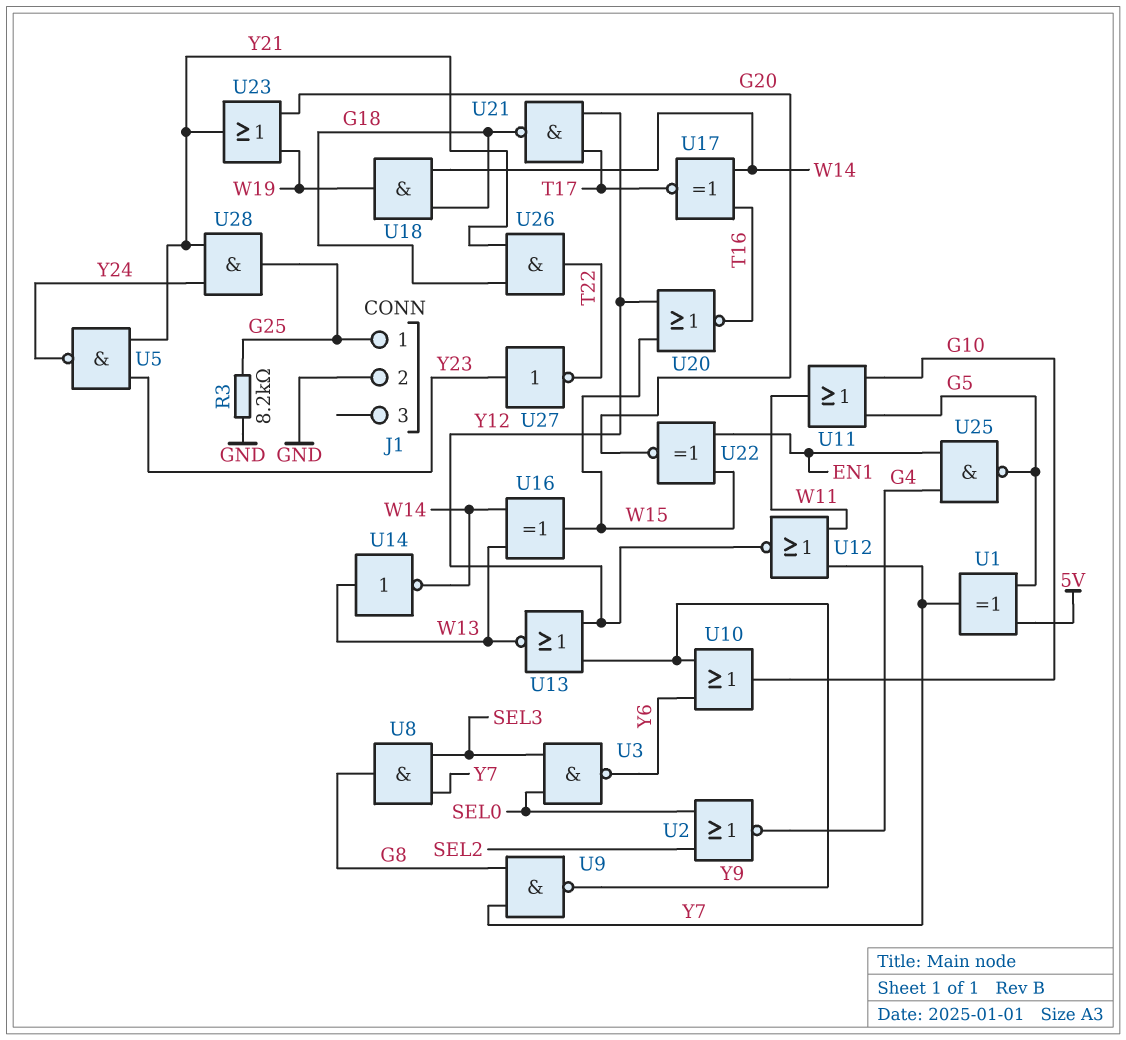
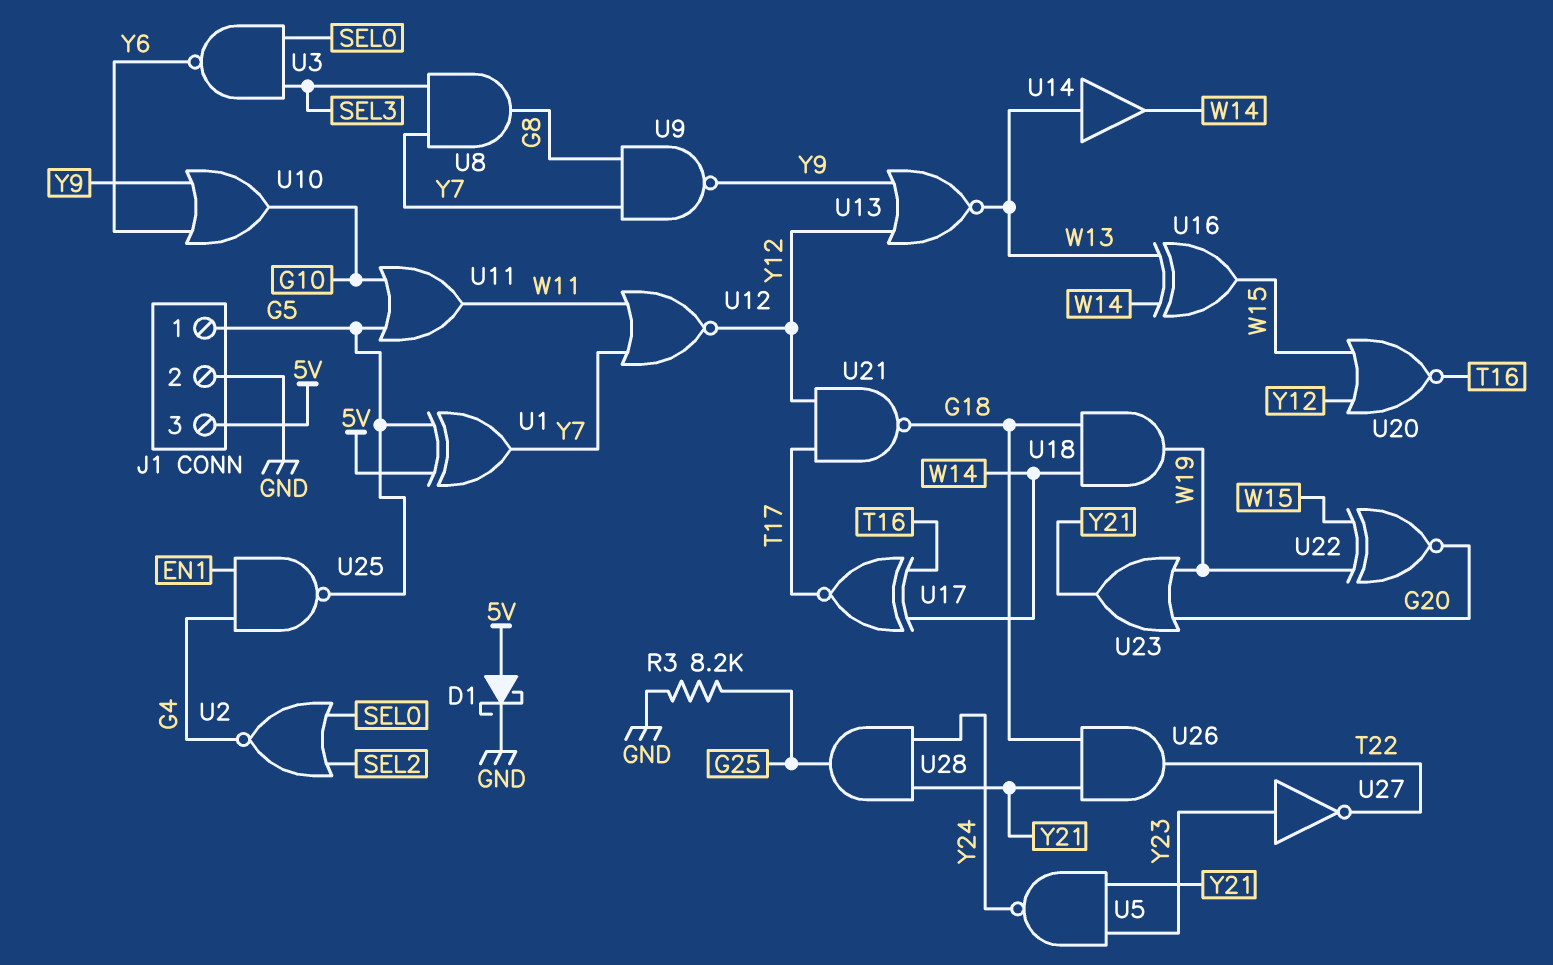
D1: none -> schottky (A 5V, K GND)
J1 pin 1: G25 -> G5
J1 pin 3: none -> 5V
U14: NOT (in W13, out W14) -> buffer (in W13, out W14)
U22: XNOR (in EN1, in W15, out G20) -> XNOR (in W15, in W19, out G20)

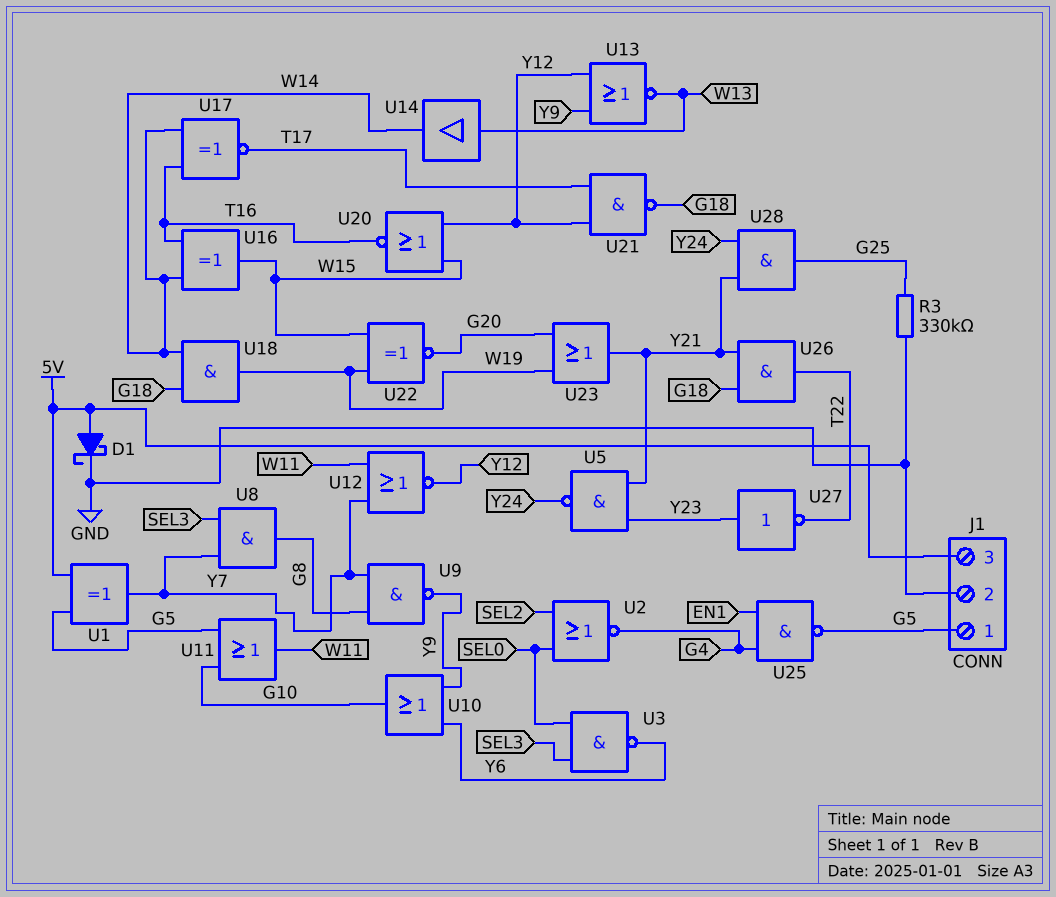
R3: 8.2k (G25, GND) -> 330k (G25, GND)
U16: XOR (in W13, in W14, out W15) -> XOR (in T16, in W14, out W15)

